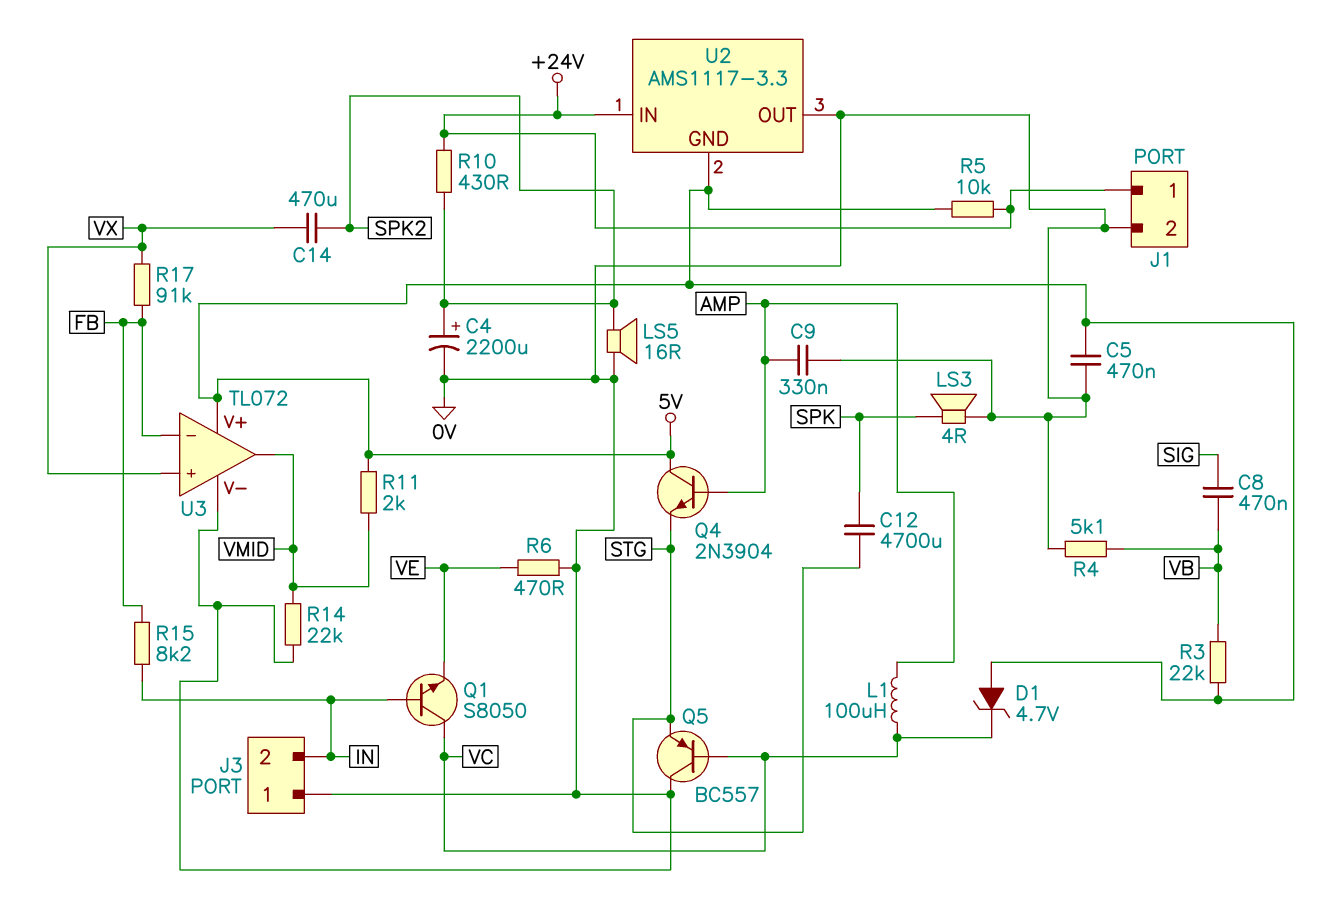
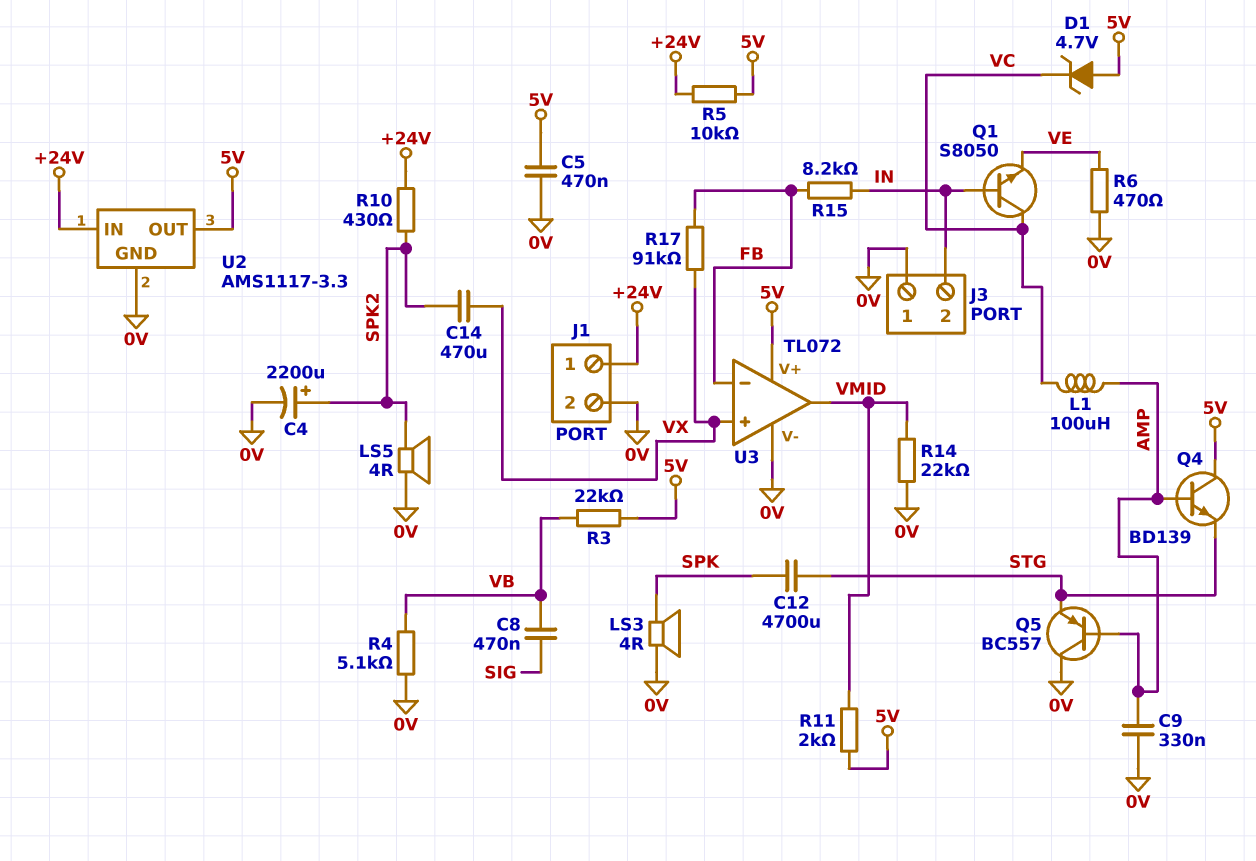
LS5: speaker 16R (0V, SPK2) -> speaker 4R (0V, SPK2)
Q4: NPN 2N3904 (B AMP, C 5V, E STG) -> NPN BD139 (B AMP, C 5V, E STG)
Q5: PNP BC557 (B VC, C 0V, E STG) -> PNP BC557 (B AMP, C 0V, E STG)
U2 pin GND: 5V -> 0V
U2 pin OUT: 0V -> 5V

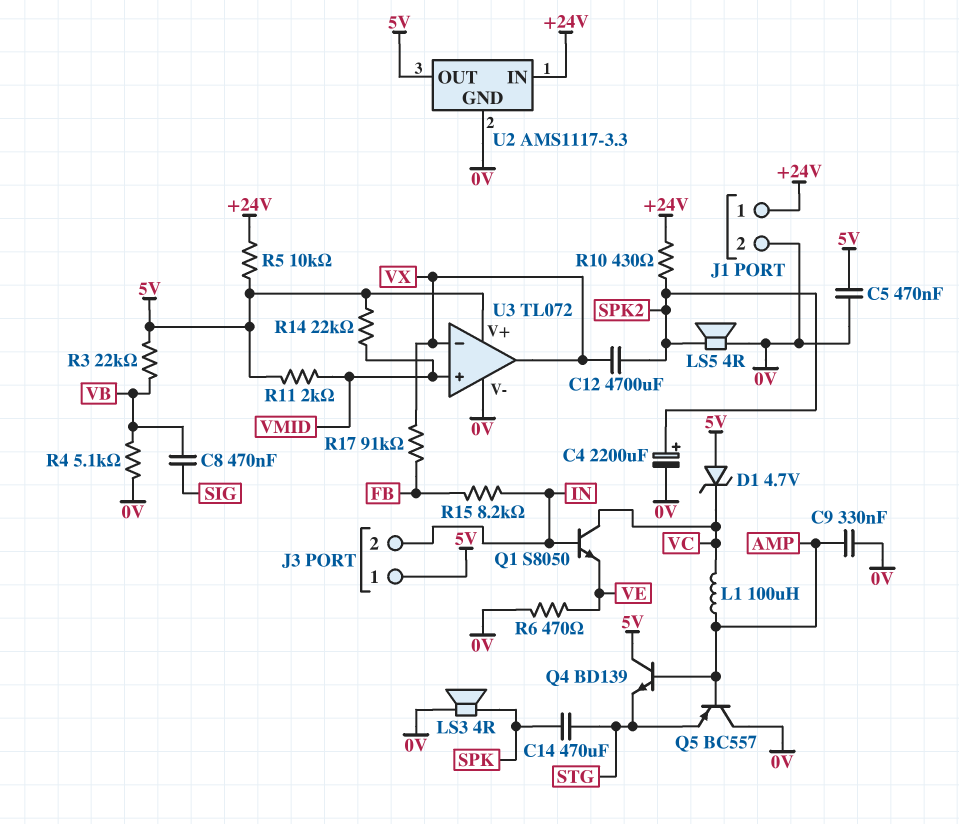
C12: 4700uF (SPK, STG) -> 4700uF (SPK2, VX)
C14: 470uF (SPK2, VX) -> 470uF (SPK, STG)
J3 pin 1: 0V -> 5V
R14: 22k (0V, VMID) -> 22k (5V, VMID)
U3 pin in+: VX -> VMID
U3 pin in-: FB -> VX
U3 pin out: VMID -> VX

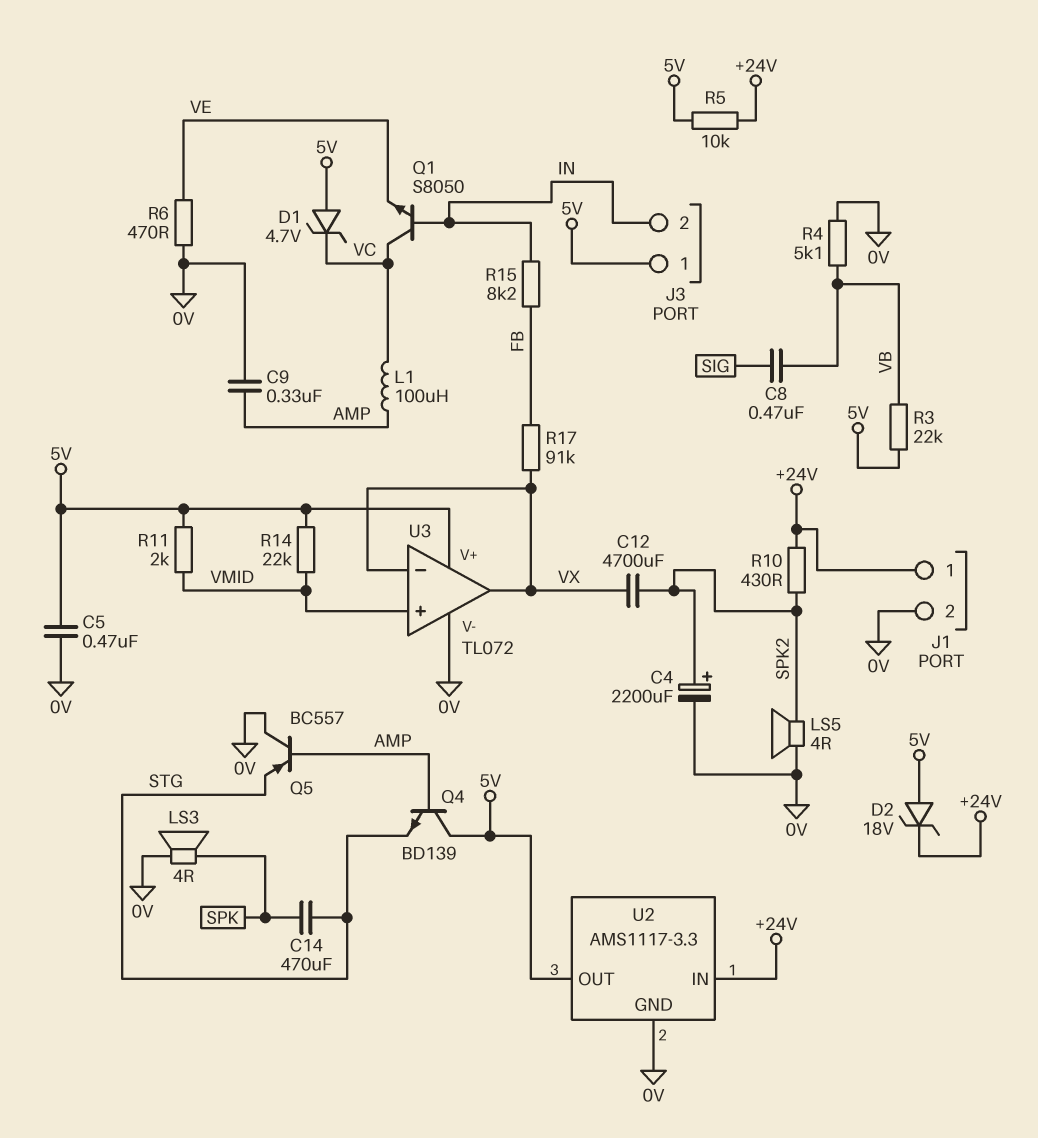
D2: none -> zener 18V (A 5V, K +24V)

